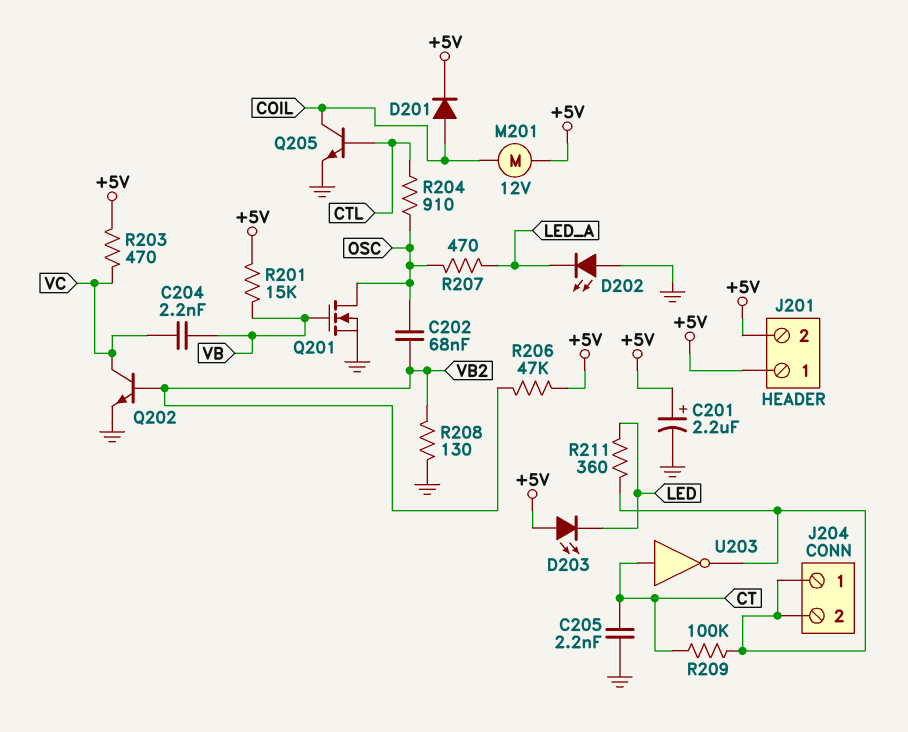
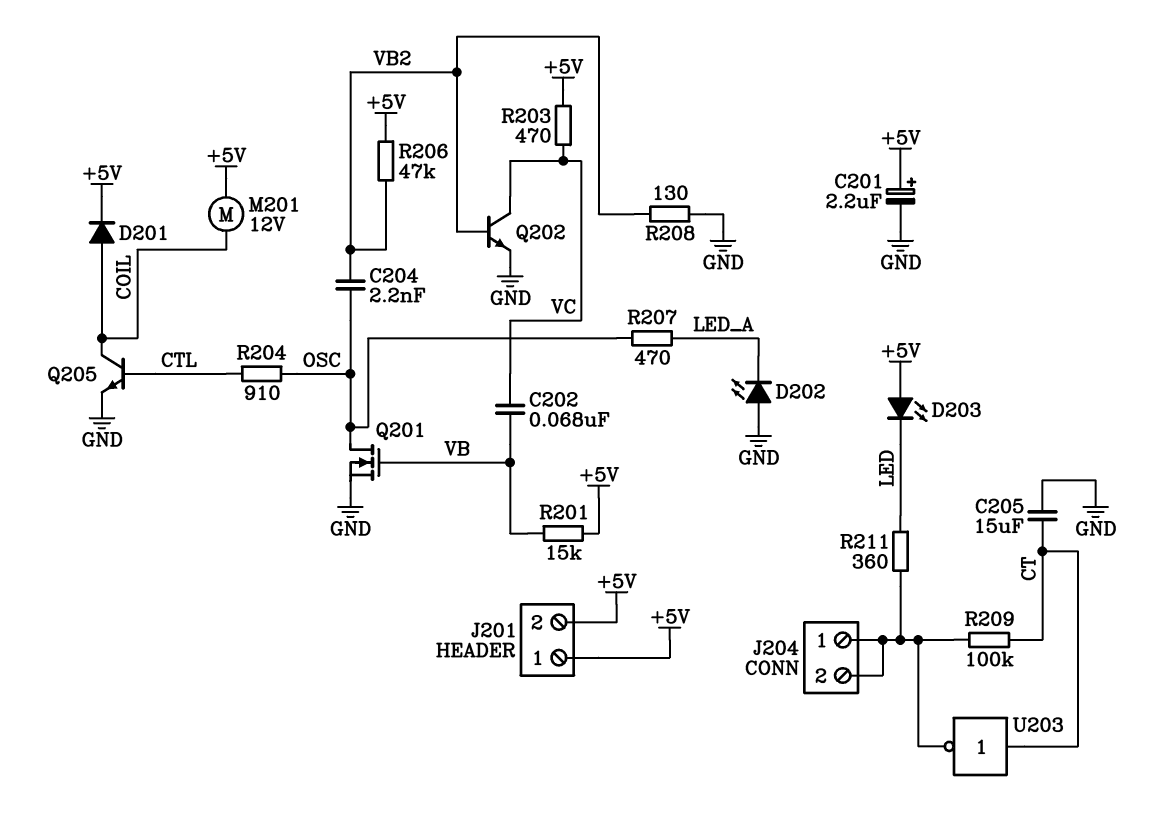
C202: 68nF (OSC, VB2) -> 68nF (VB, VC)
C204: 2.2nF (VB, VC) -> 2.2nF (OSC, VB2)
C205: 2.2nF (CT, GND) -> 15uF (CT, GND)

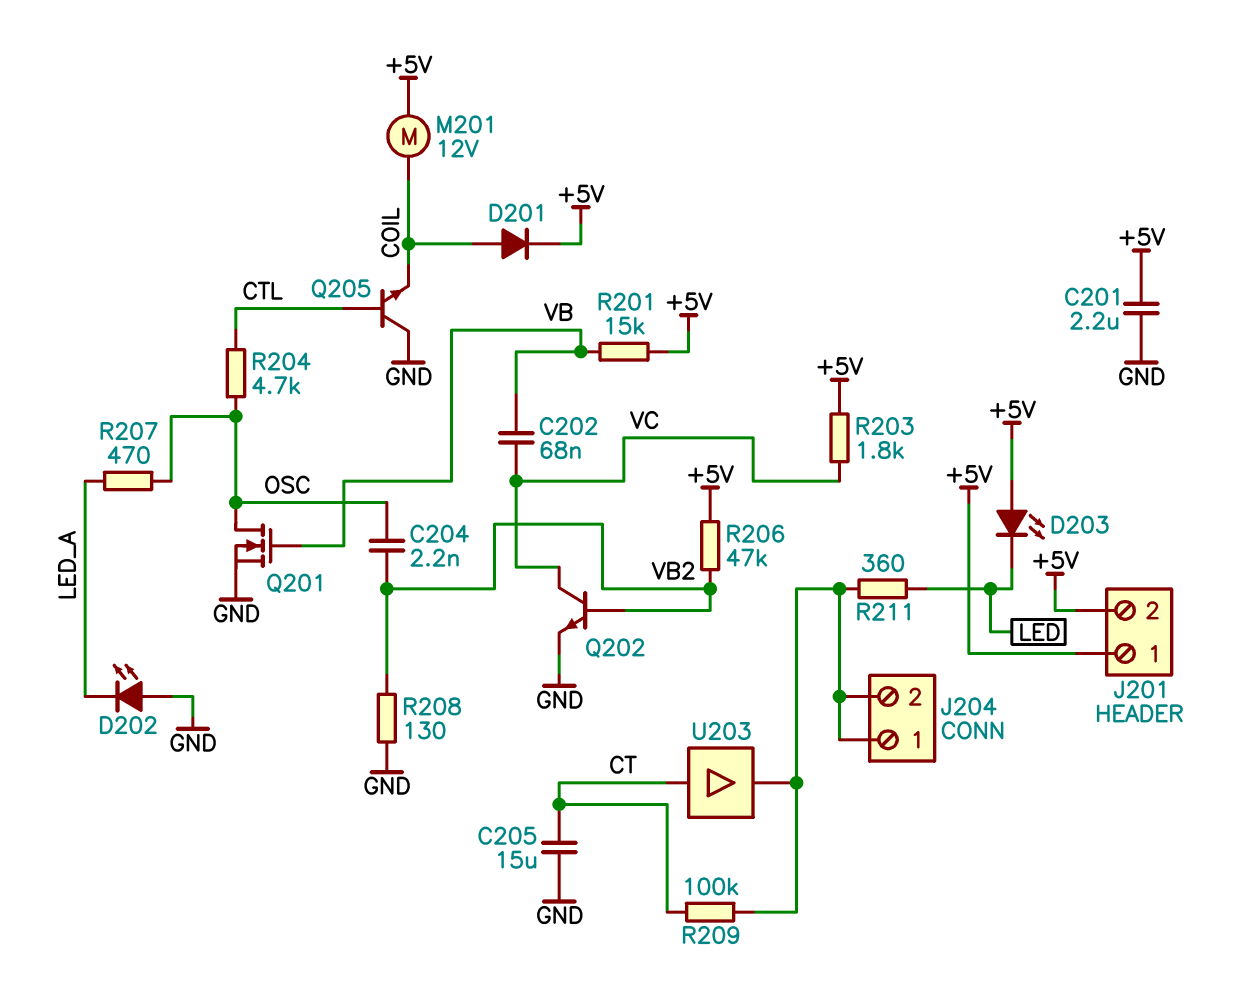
C201: 2.2uF (plus +5V, minus GND) -> 2.2uF (+5V, GND)
Q205: NPN (B CTL, C COIL, E GND) -> NPN (B CTL, C GND, E COIL)
R203: 470 (+5V, VC) -> 1.8k (+5V, VC)
R204: 910 (CTL, OSC) -> 4.7k (CTL, OSC)
U203: NOT (in CT, out J204/1) -> buffer (in CT, out J204/1)

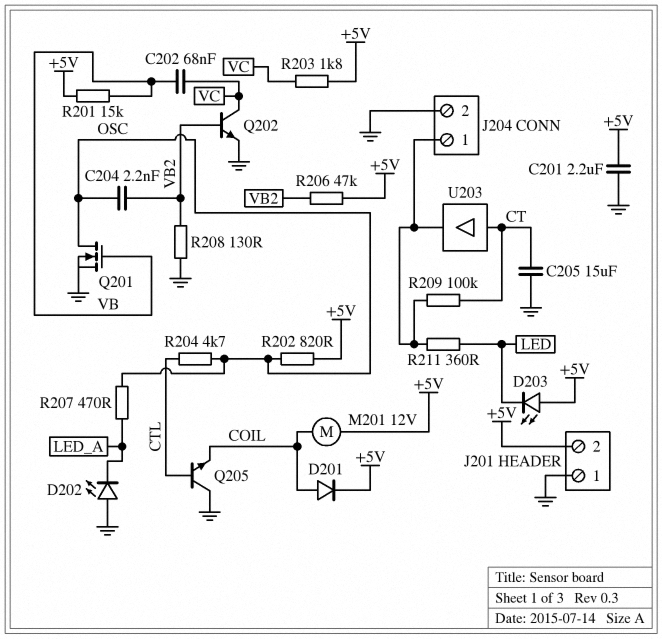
J201 pin 1: +5V -> GND
J204 pin 2: J204/1 -> GND
R202: none -> 820 (+5V, OSC)

